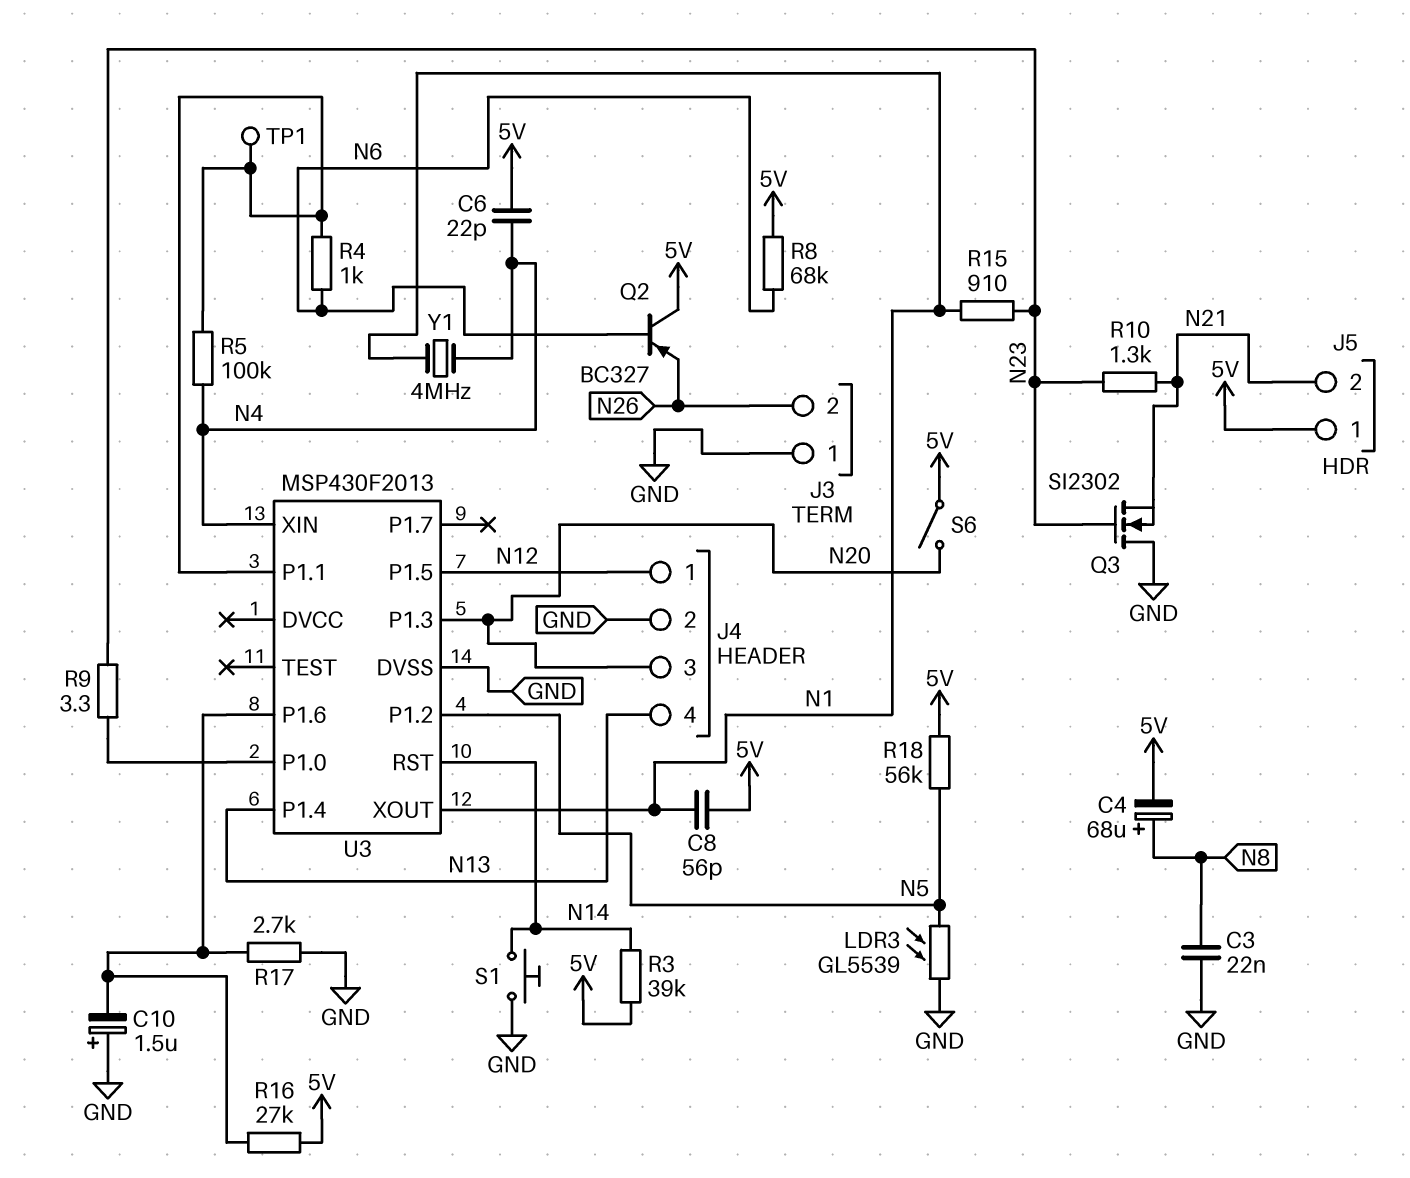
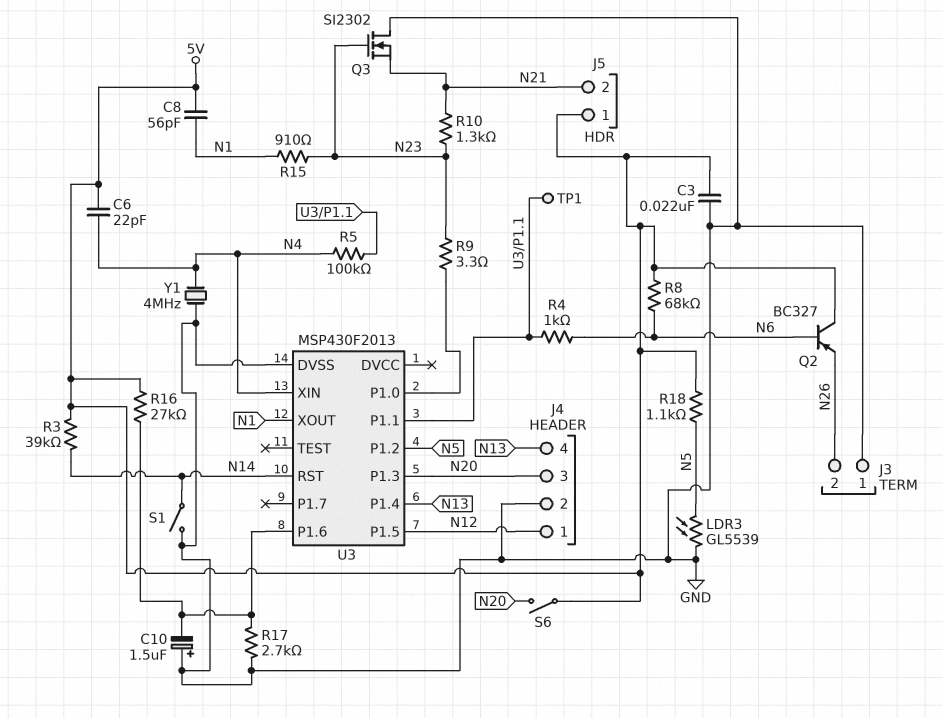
C3: 22nF (GND, N8) -> 22nF (5V, GND)
C4: 68uF (plus N8, minus 5V) -> none
R18: 56k (5V, N5) -> 1.1k (5V, N5)
S1: button (GND, N14) -> switch (GND, N14)
Y1: 4MHz (N1, N4) -> 4MHz (GND, N4)

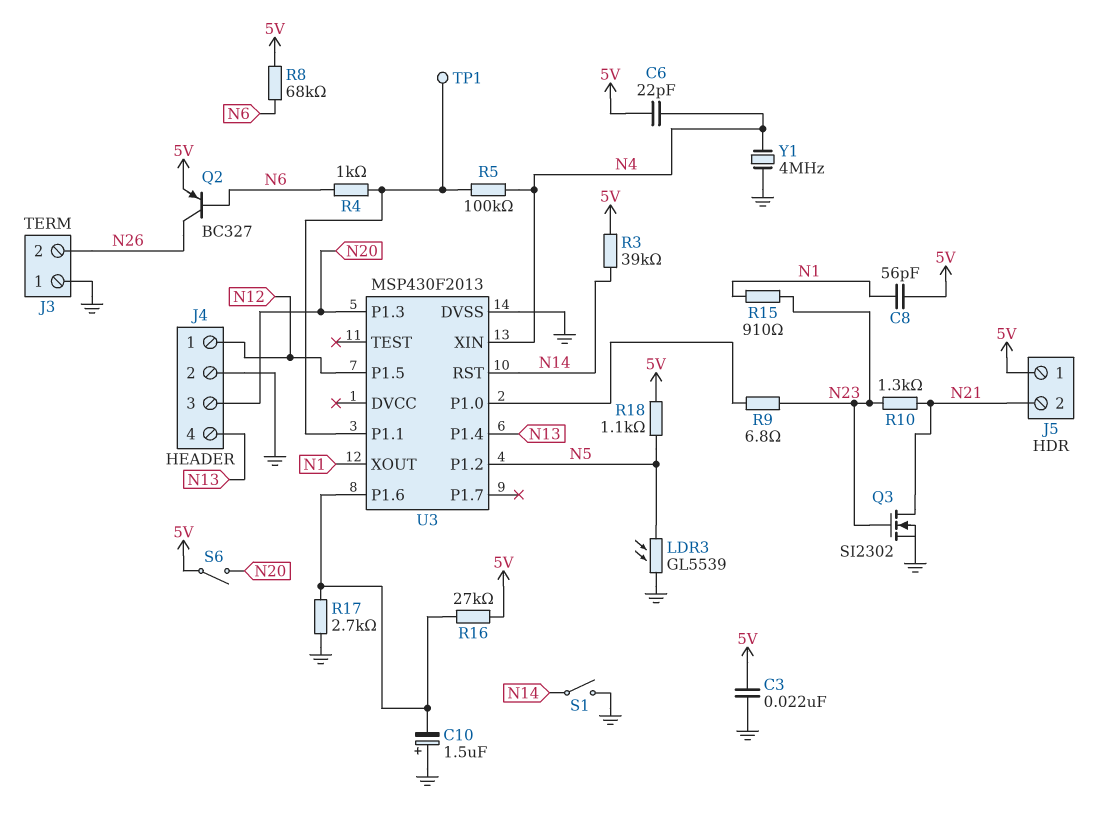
Q2: PNP BC327 (B N6, C 5V, E N26) -> PNP BC327 (B N6, C N26, E 5V)
Q3: NMOS SI2302 (G N23, D GND, S N21) -> NMOS SI2302 (G N23, D N21, S GND)
R9: 3.3 (N23, U3/P1.0) -> 6.8 (N23, U3/P1.0)

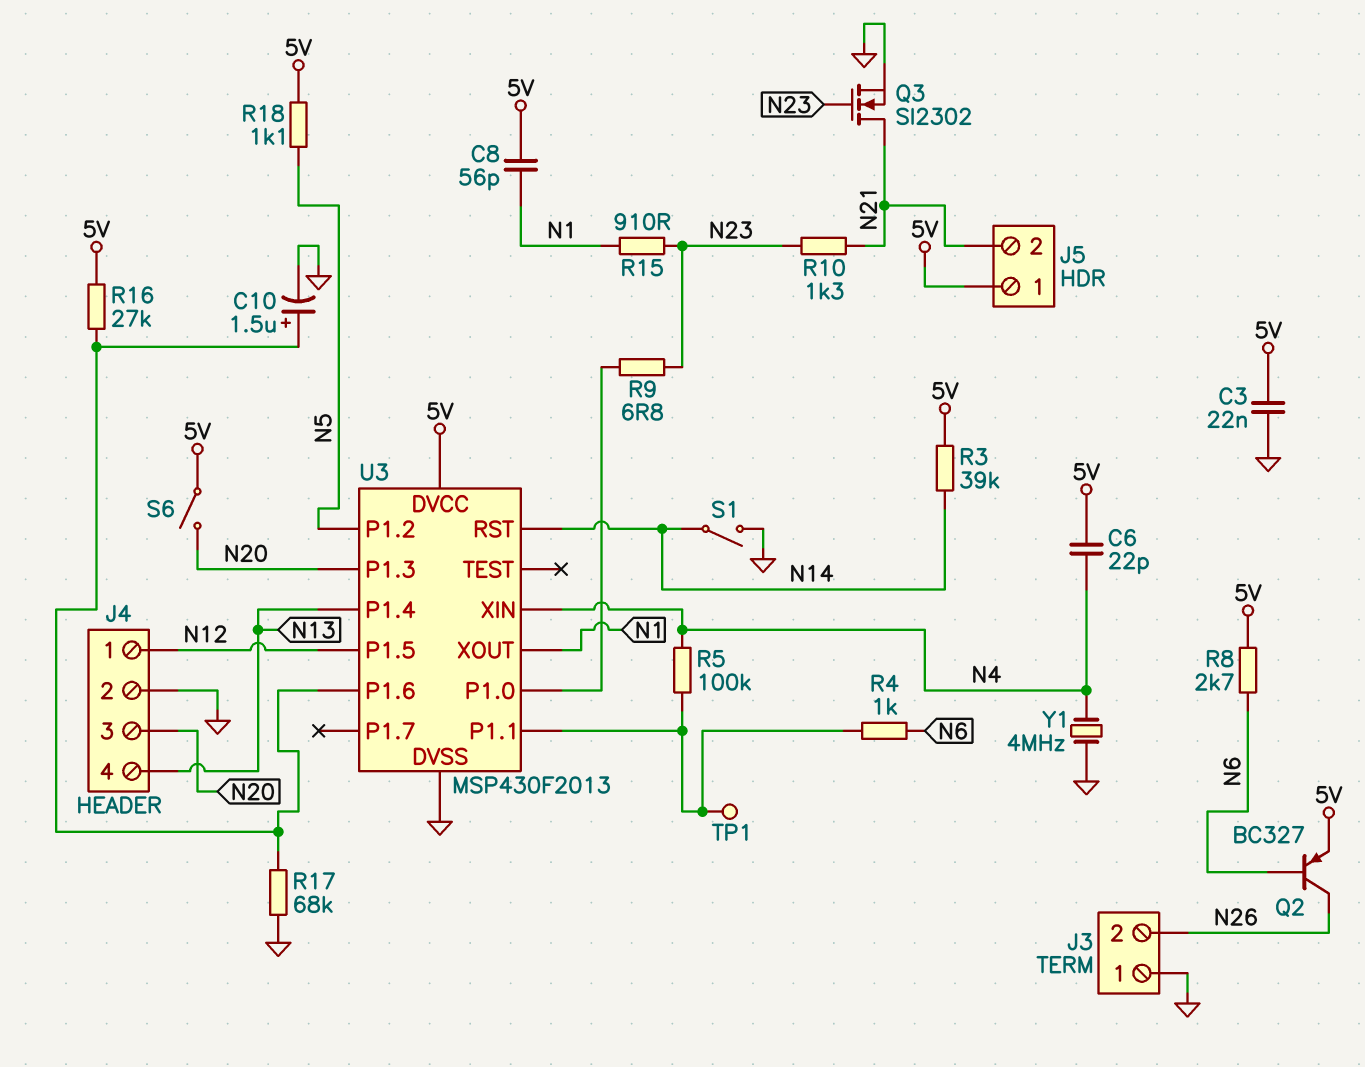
C10: 1.5uF (plus GND, minus U3/P1.6) -> 1.5uF (plus U3/P1.6, minus GND)
LDR3: GL5539 (GND, N5) -> none
R8: 68k (5V, N6) -> 2.7k (5V, N6)
R17: 2.7k (GND, U3/P1.6) -> 68k (GND, U3/P1.6)
U3 pin DVCC: none -> 5V

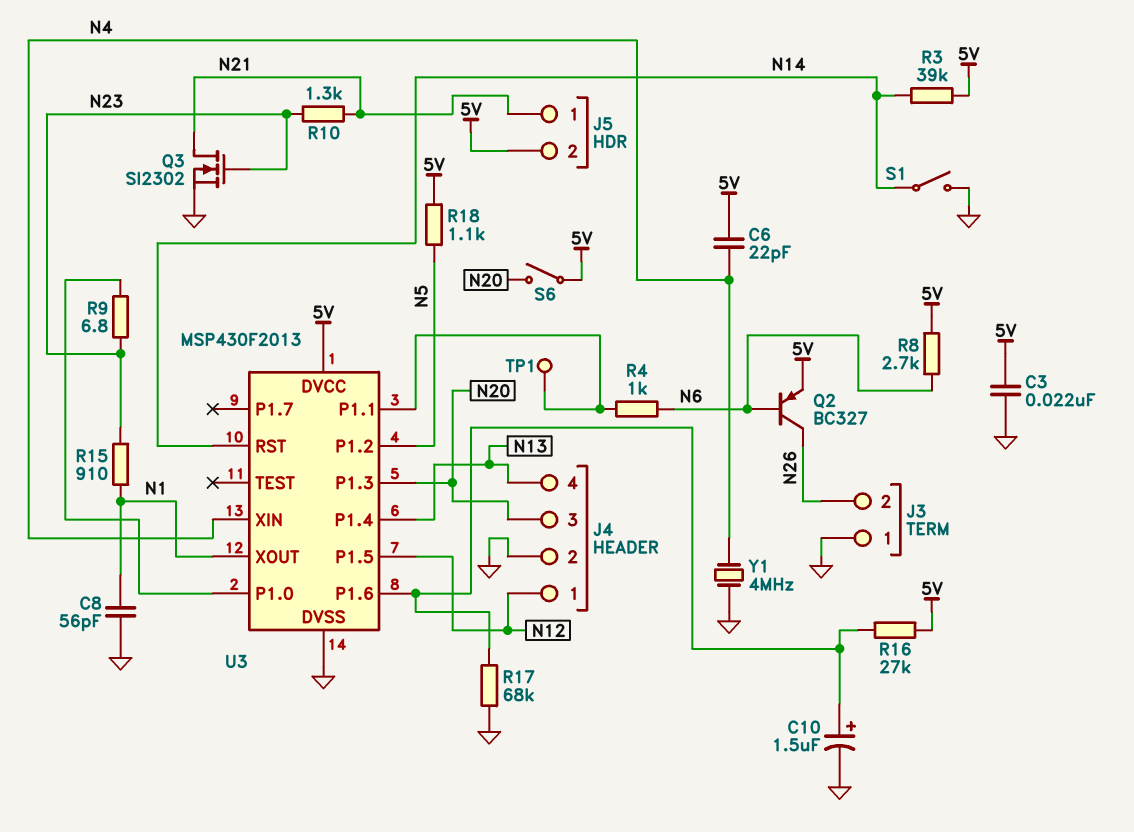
C8: 56pF (5V, N1) -> 56pF (GND, N1)
J5 pin 1: 5V -> N21
J5 pin 2: N21 -> 5V
R5: 100k (N4, U3/P1.1) -> none

